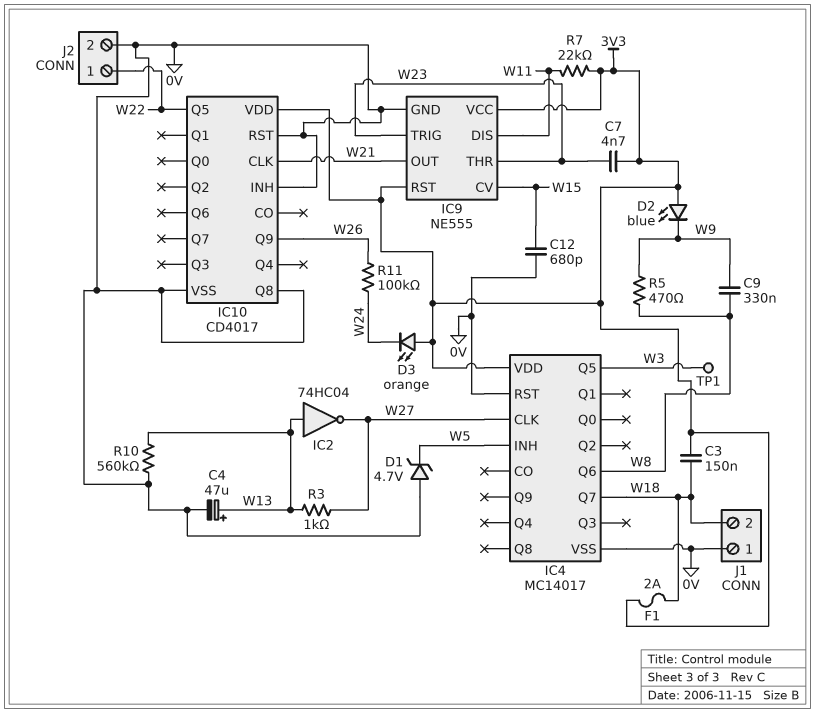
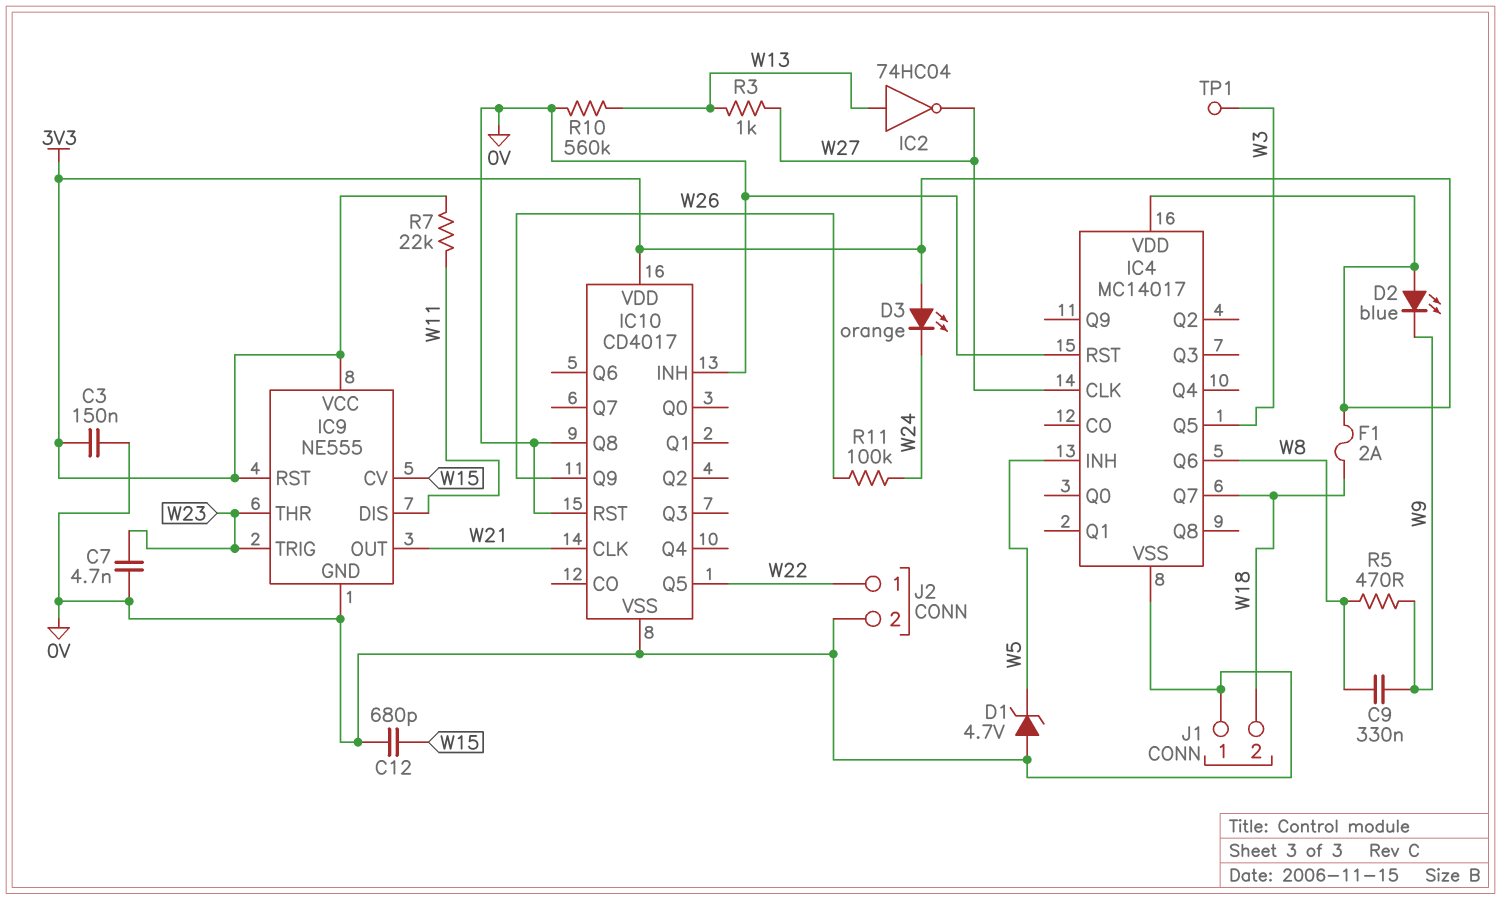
C3: 150nF (3V3, W18) -> 150nF (0V, 3V3)
C4: 47uF (plus W13, minus 0V) -> none
C7: 4.7nF (3V3, W23) -> 4.7nF (0V, W23)

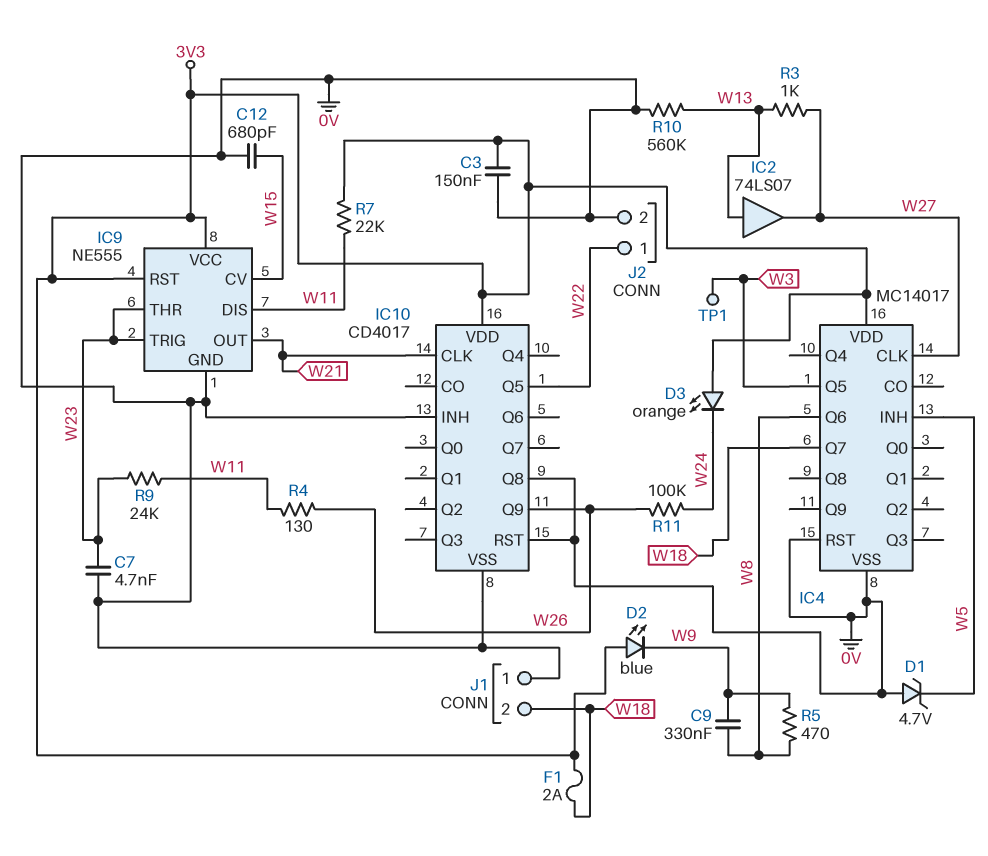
IC2: NOT 74HC04 (in W13, out W27) -> buffer 74LS07 (in W13, out W27)
R4: none -> 130 (W11, W26)
R9: none -> 24k (W11, W23)

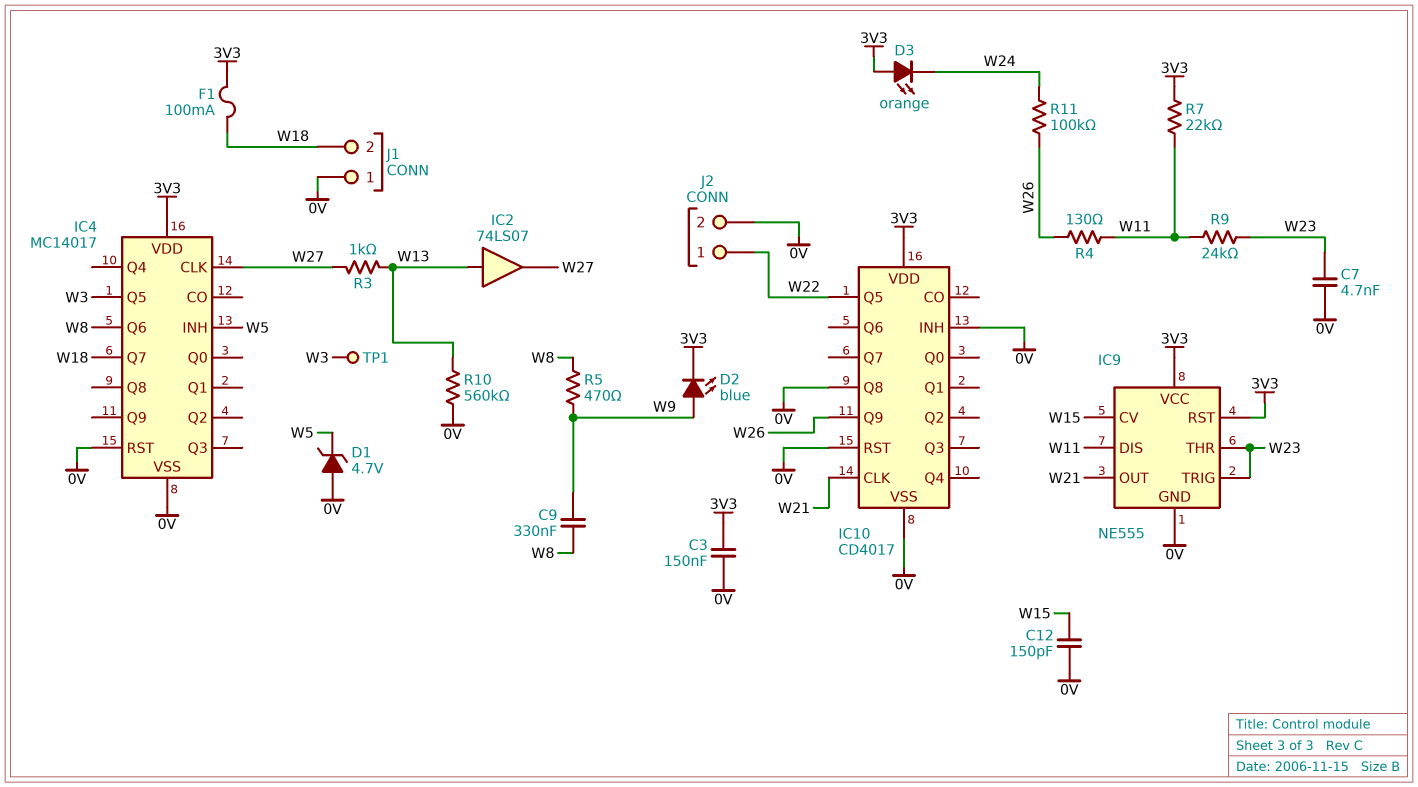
C12: 680pF (0V, W15) -> 150pF (0V, W15)
D2: LED blue (A 3V3, K W9) -> LED blue (A W9, K 3V3)
F1: 2A (3V3, W18) -> 100mA (3V3, W18)

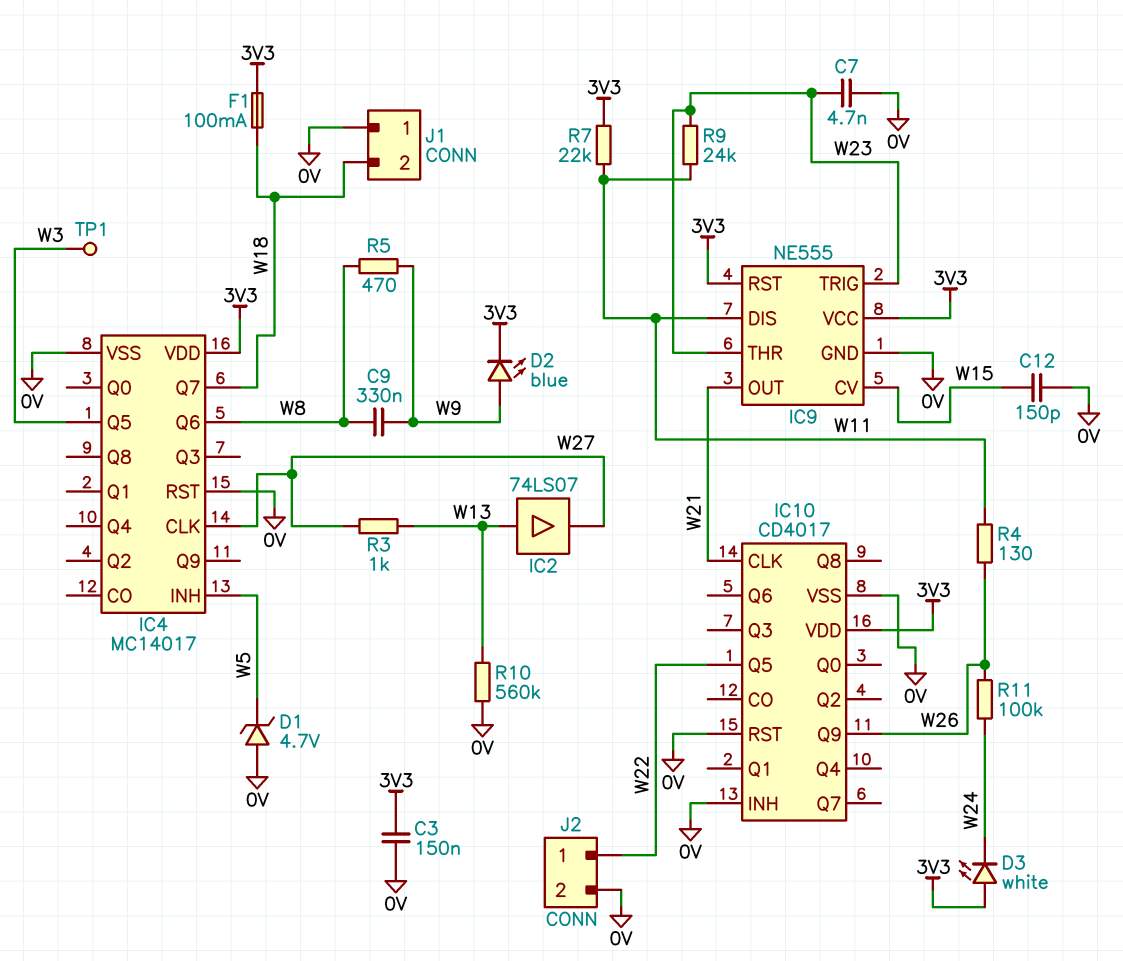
D3: LED orange (A 3V3, K W24) -> LED white (A 3V3, K W24)
IC10 pin Q8: 0V -> none

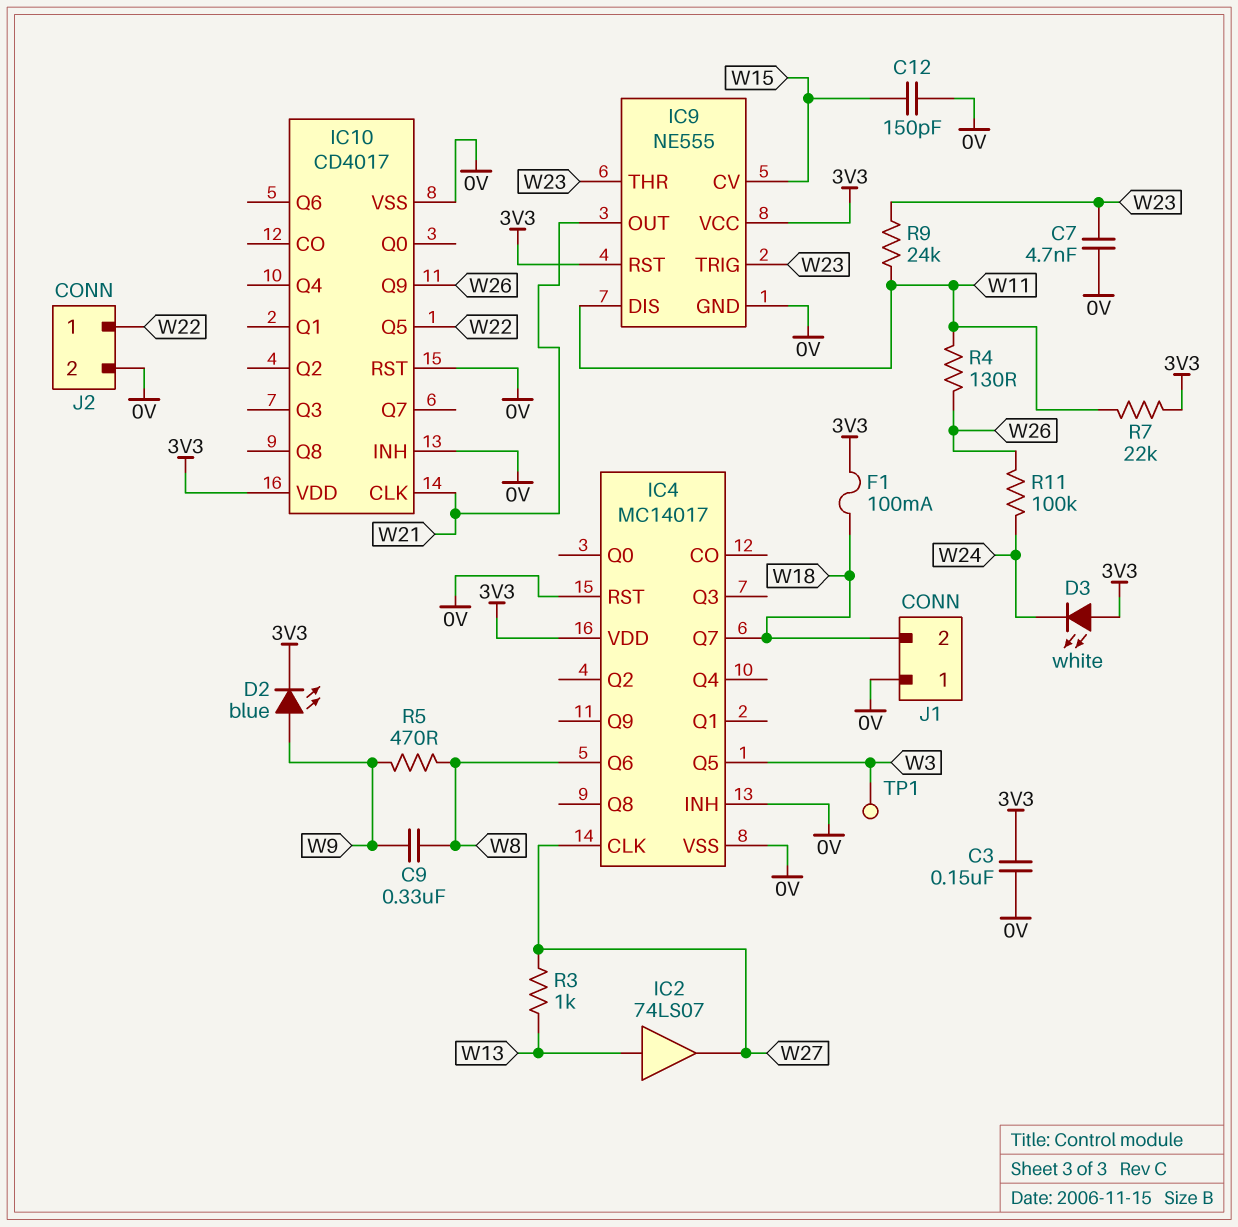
D1: zener 4.7V (A 0V, K W5) -> none
IC4 pin INH: W5 -> 0V
R10: 560k (0V, W13) -> none

